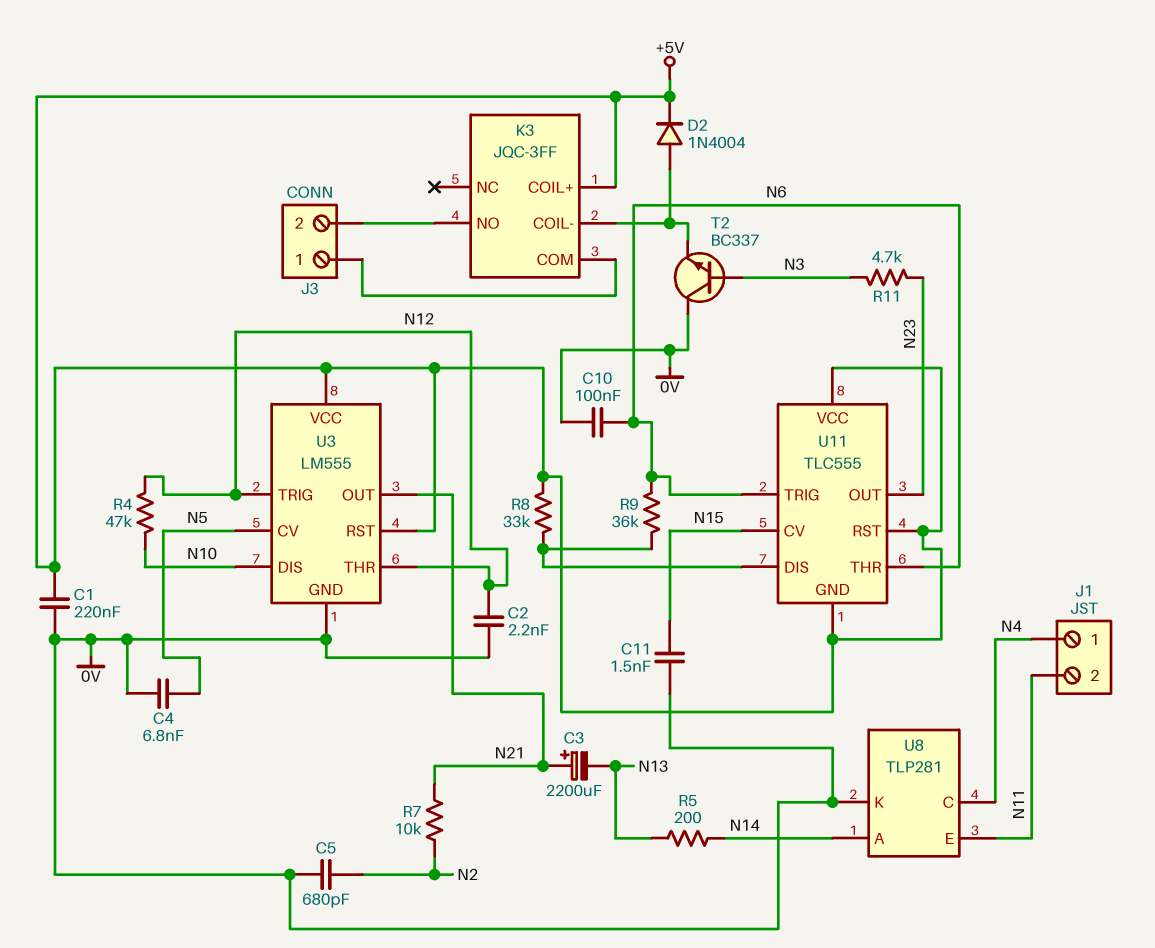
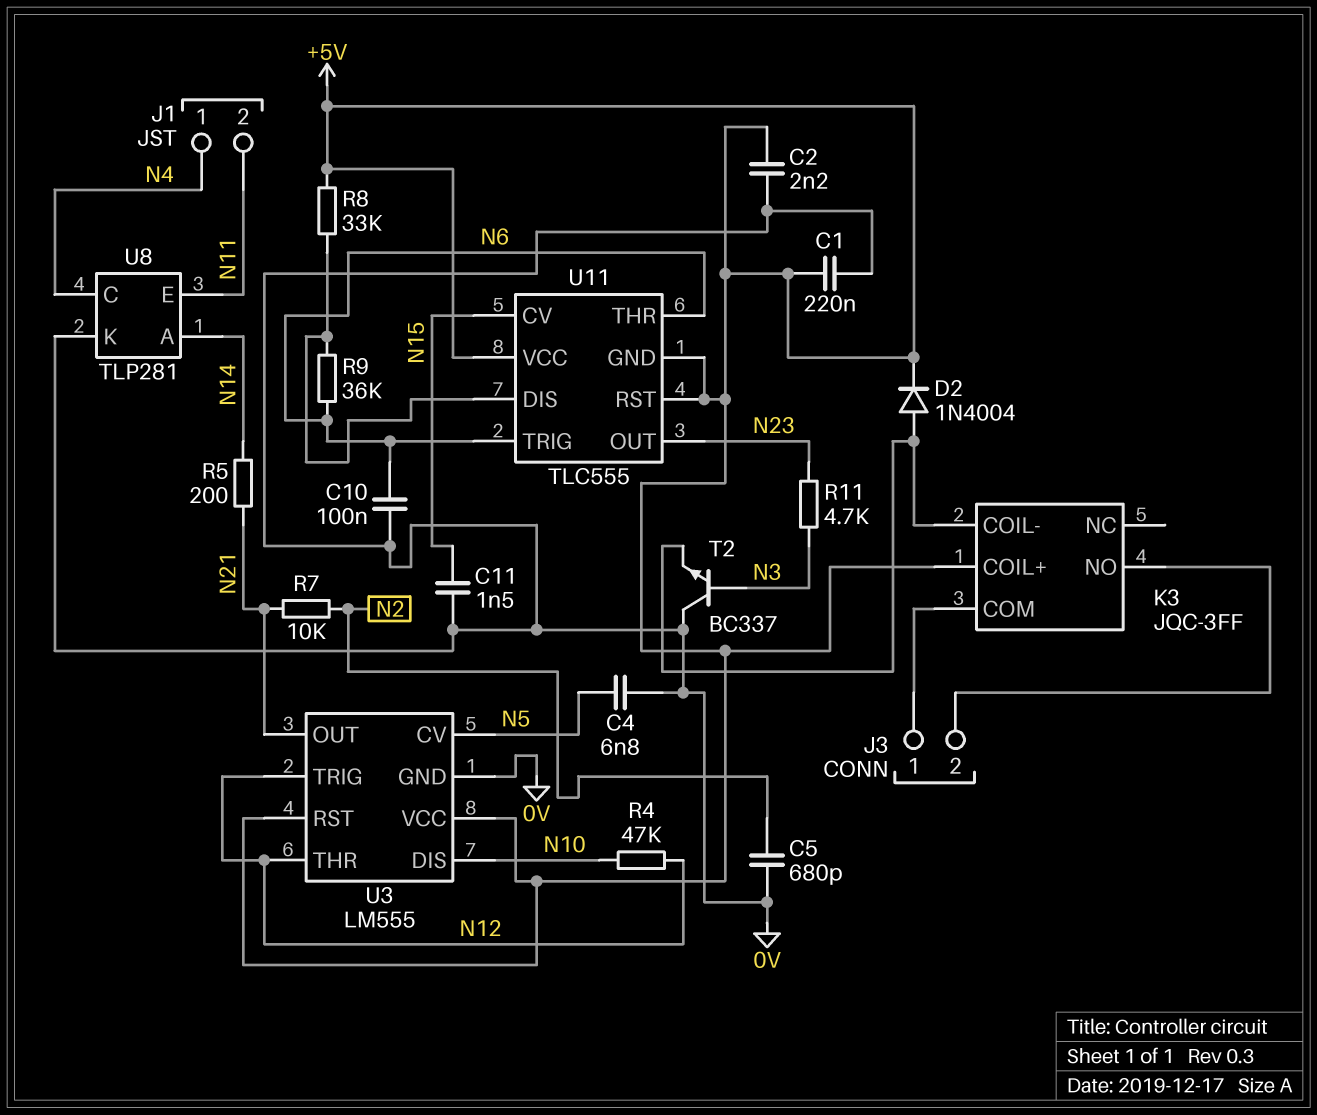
C2: 2.2nF (0V, N12) -> 2.2nF (+5V, 0V)
C3: 2200uF (plus N21, minus N13) -> none
R5: 200 (N13, N14) -> 200 (N14, N21)

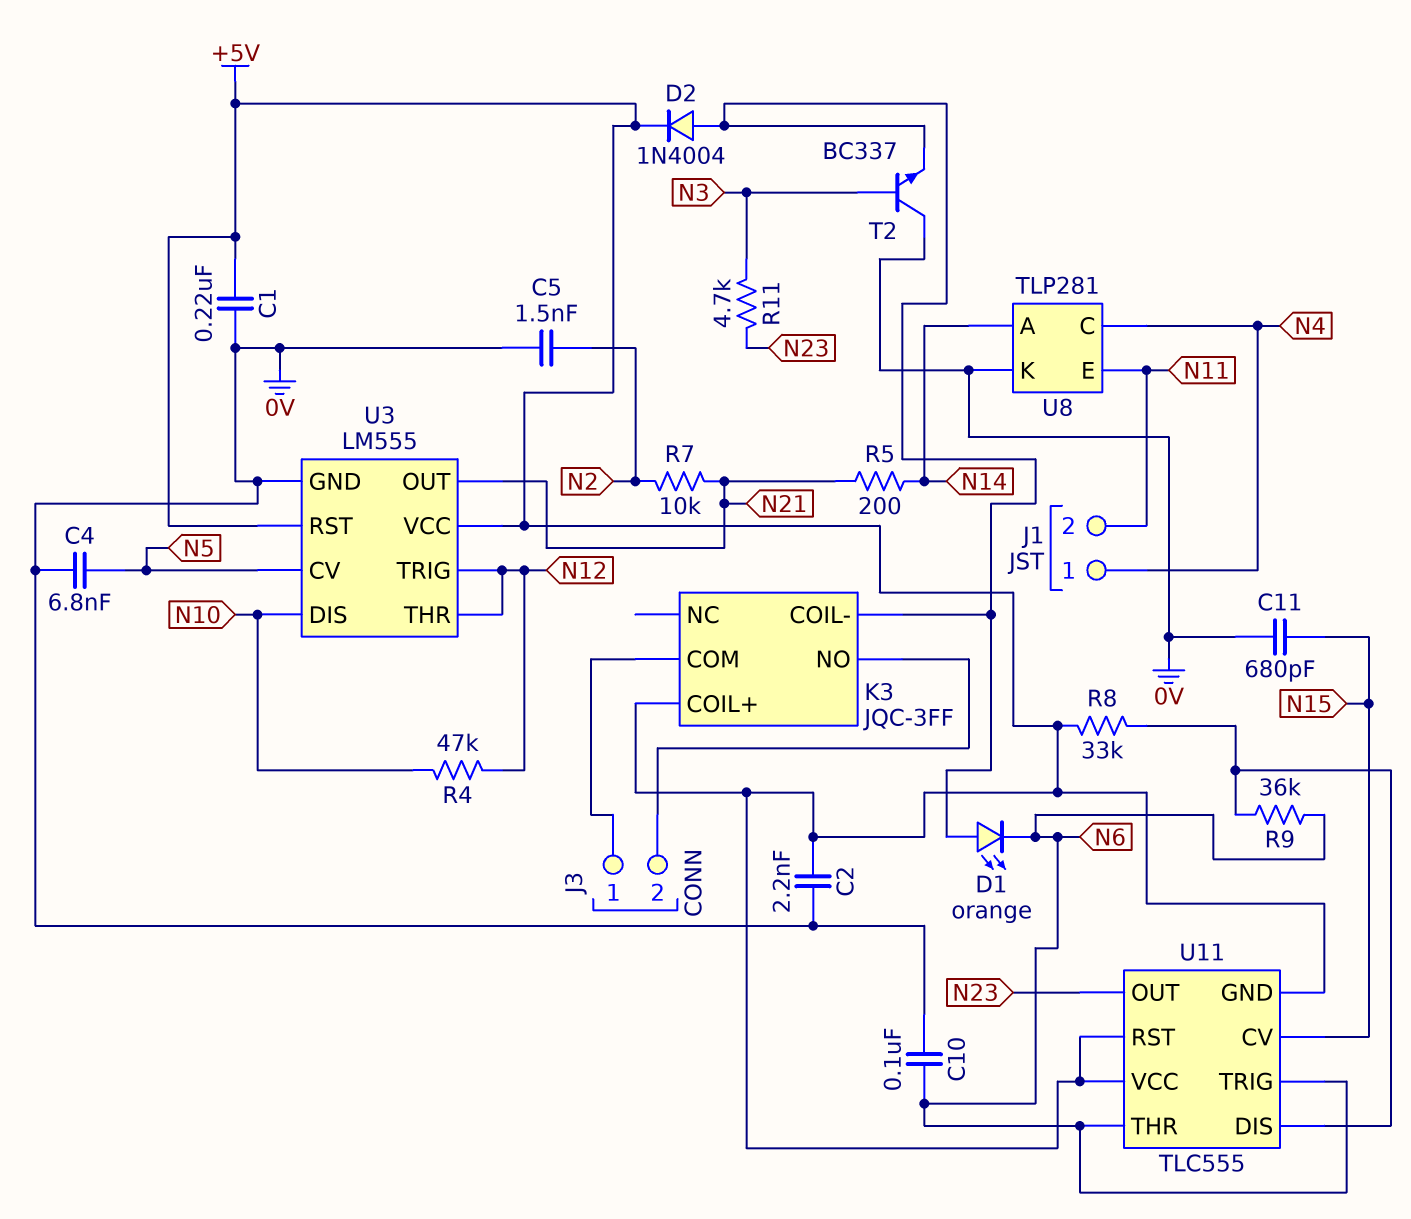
C5: 680pF (0V, N2) -> 1.5nF (0V, N2)
C11: 1.5nF (0V, N15) -> 680pF (0V, N15)
D1: none -> LED orange (A K3/COIL-, K N6)

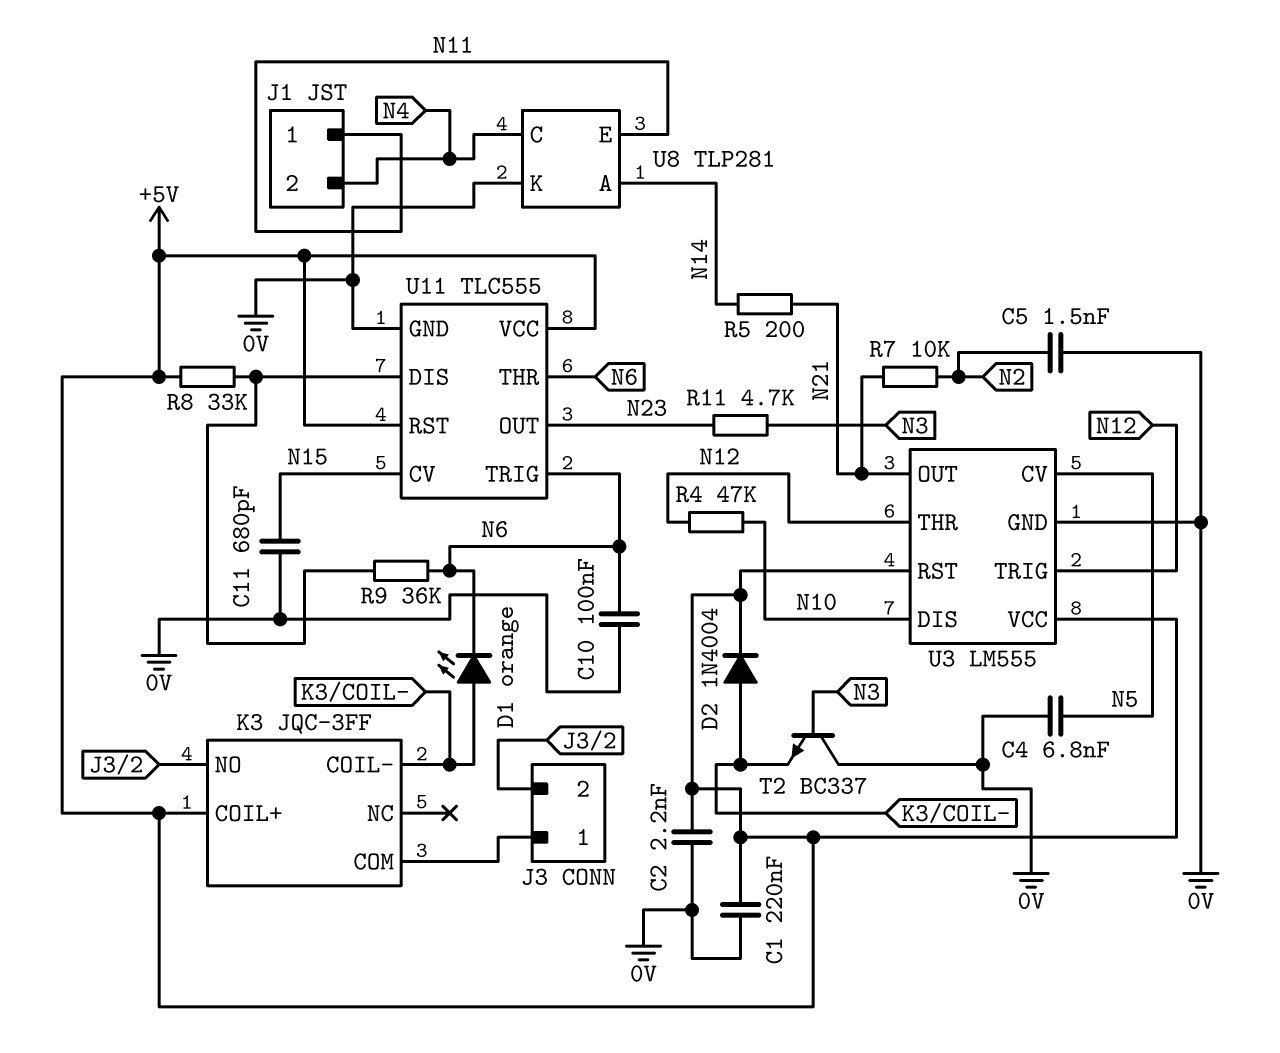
J1 pin 1: N4 -> N11
J1 pin 2: N11 -> N4
U11 pin GND: +5V -> 0V

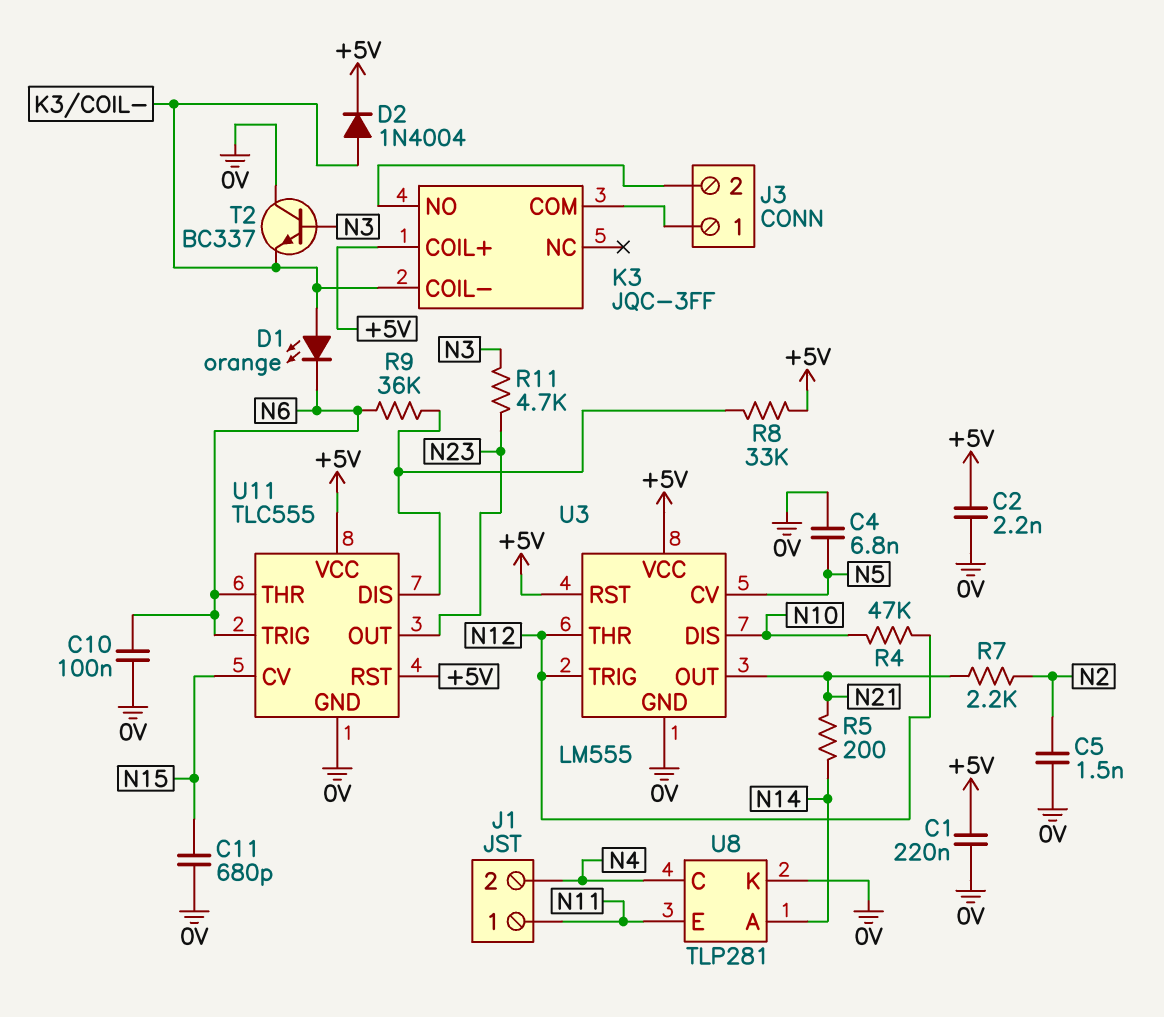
R7: 10k (N2, N21) -> 2.2k (N2, N21)

